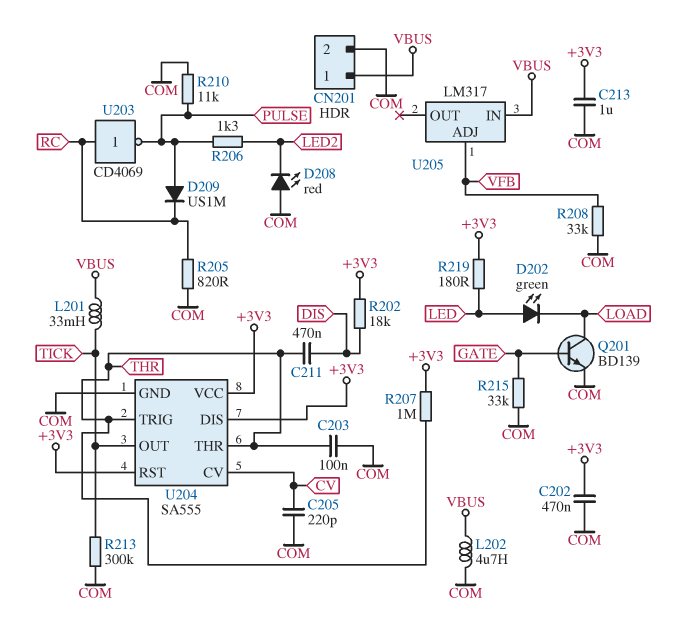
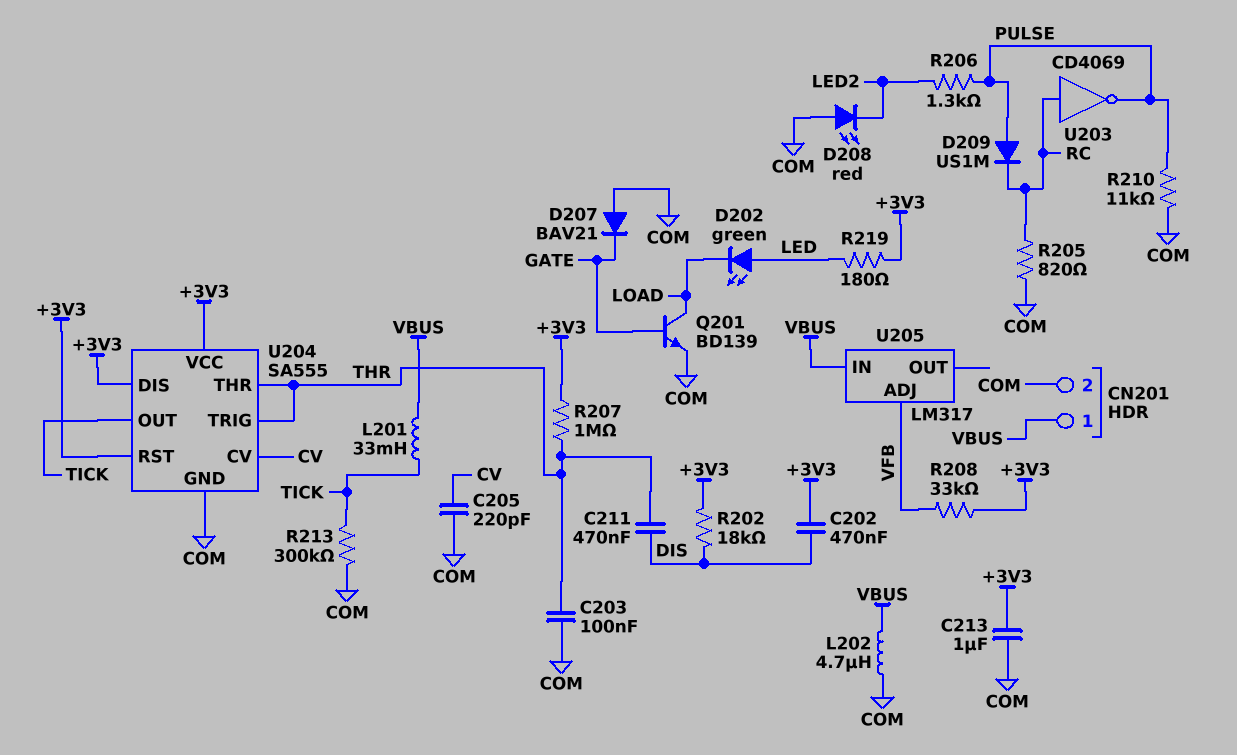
C202: 470nF (+3V3, COM) -> 470nF (+3V3, DIS)
D207: none -> diode BAV21 (A COM, K GATE)
R208: 33k (COM, VFB) -> 33k (+3V3, VFB)
R215: 33k (COM, GATE) -> none

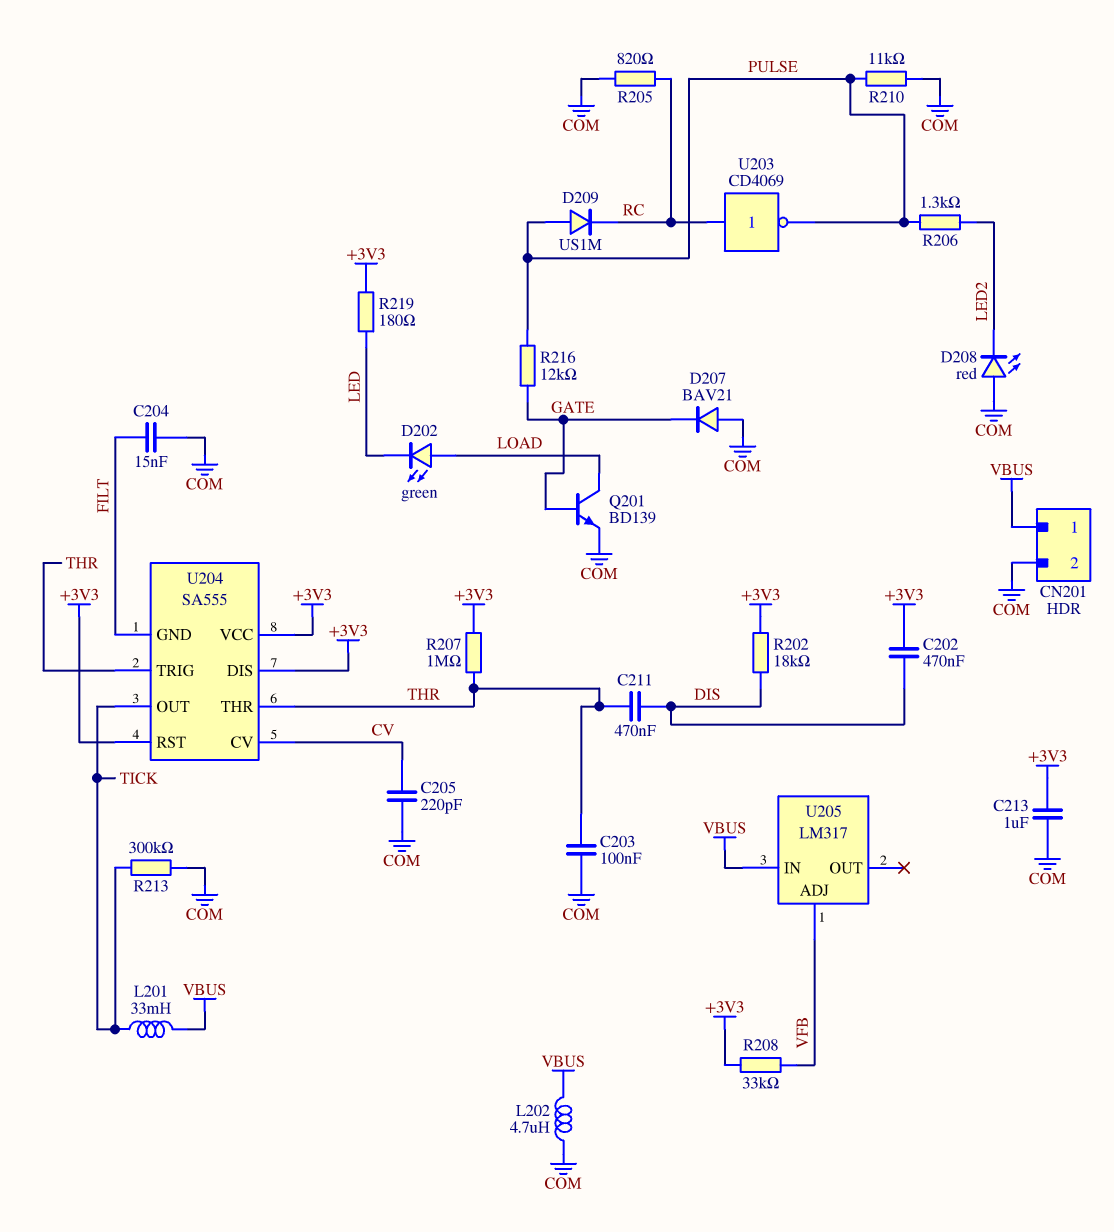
C204: none -> 15nF (COM, FILT)
D202: LED green (A LED, K LOAD) -> LED green (A LOAD, K LED)
R216: none -> 12k (GATE, PULSE)
U204 pin GND: COM -> FILT

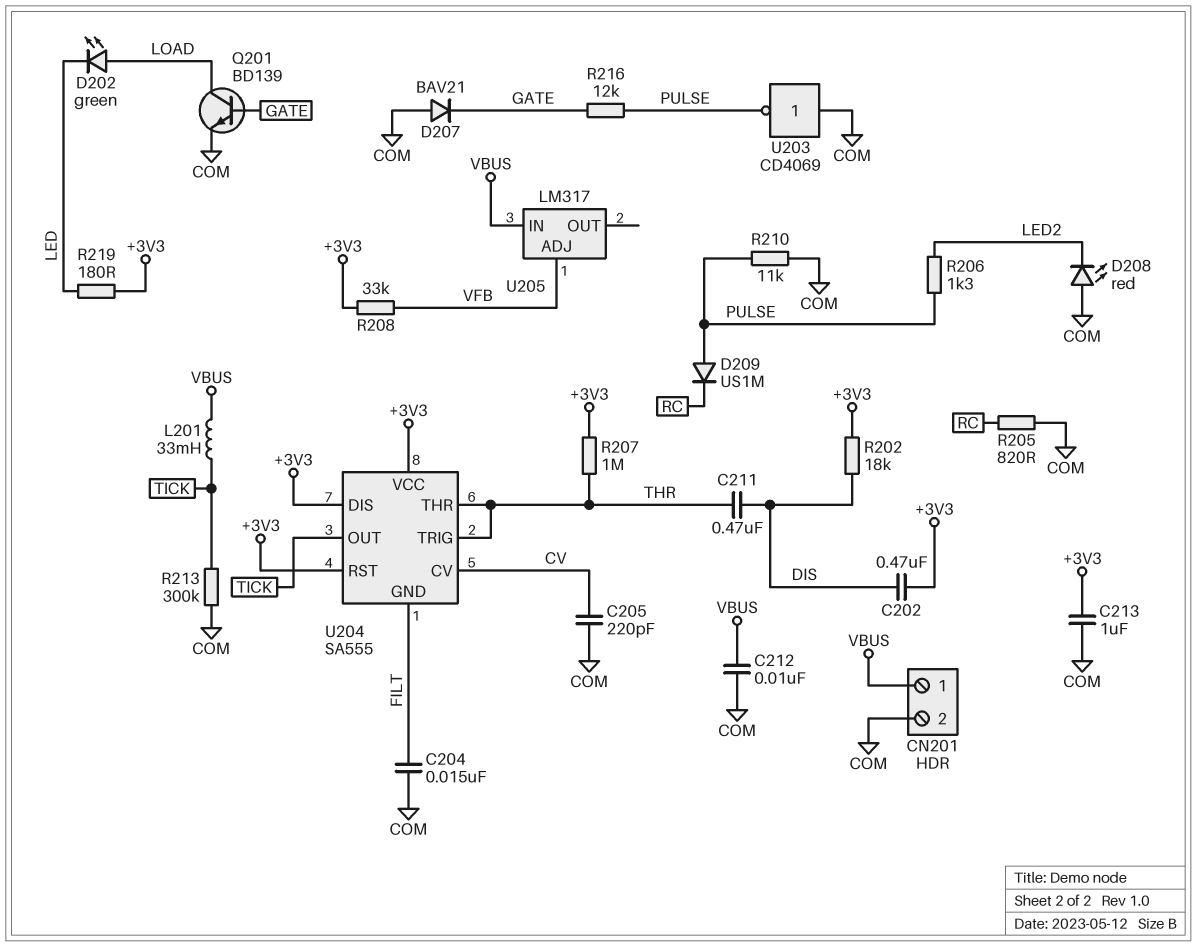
C203: 100nF (COM, THR) -> none
C212: none -> 10nF (COM, VBUS)
L202: 4.7uH (COM, VBUS) -> none
U203: NOT CD4069 (in RC, out PULSE) -> NOT CD4069 (in COM, out PULSE)

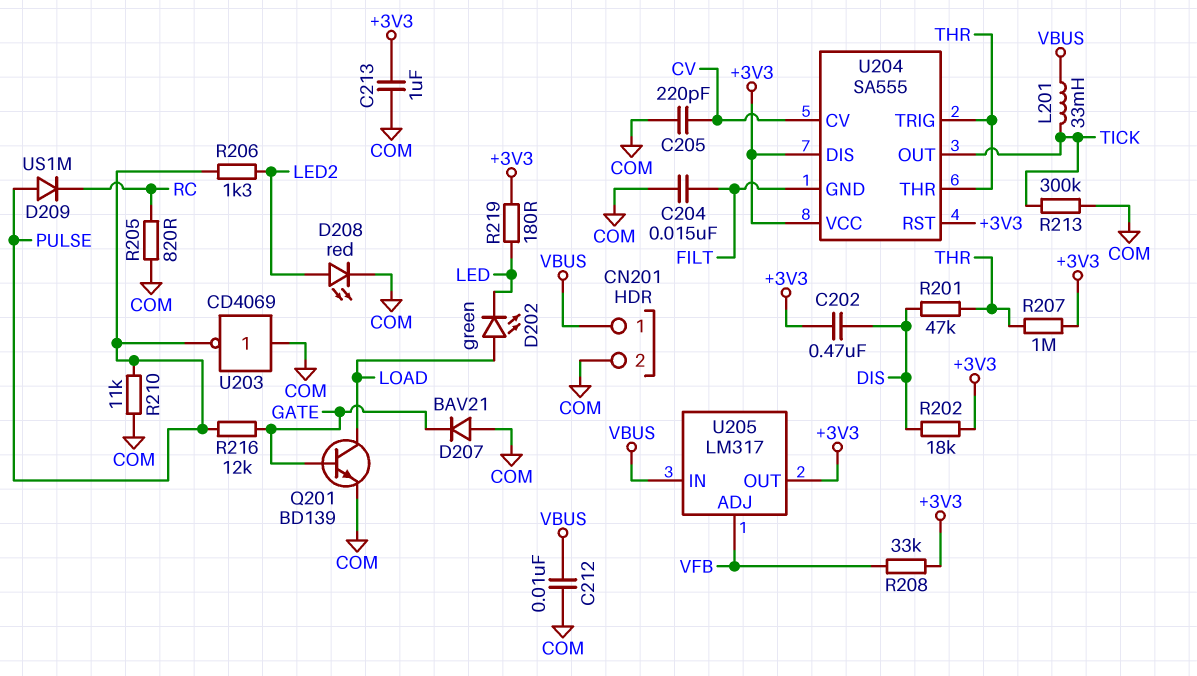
C211: 470nF (DIS, THR) -> none
D208: LED red (A COM, K LED2) -> LED red (A LED2, K COM)
R201: none -> 47k (DIS, THR)
U205 pin OUT: none -> +3V3

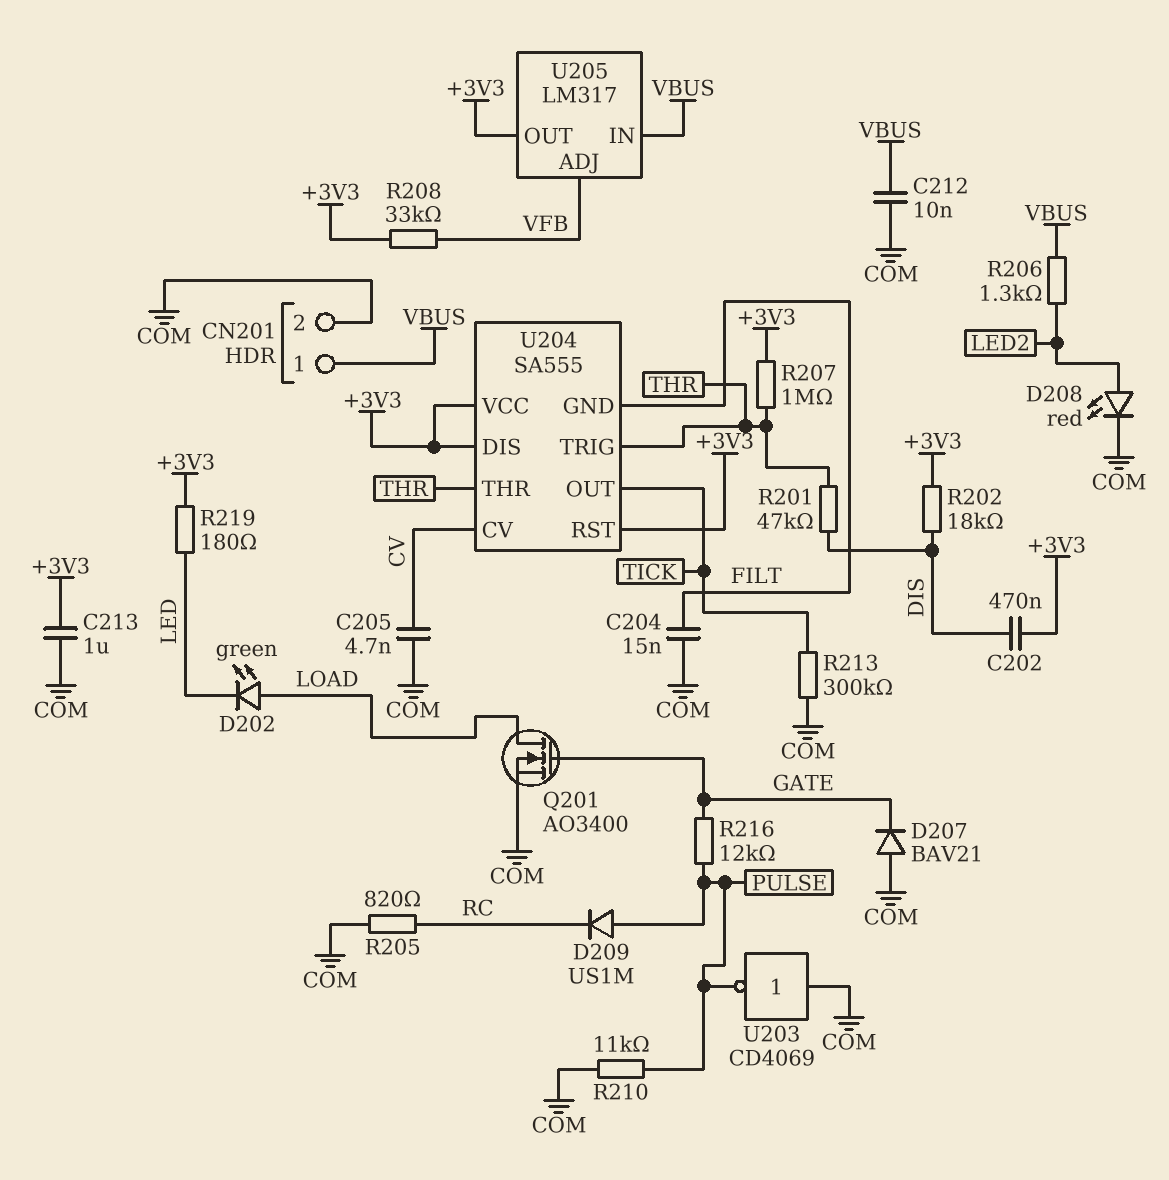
C205: 220pF (COM, CV) -> 4.7nF (COM, CV)
L201: 33mH (TICK, VBUS) -> none
Q201: NPN BD139 (B GATE, C LOAD, E COM) -> NMOS AO3400 (G GATE, D LOAD, S COM)
R206: 1.3k (LED2, PULSE) -> 1.3k (LED2, VBUS)

